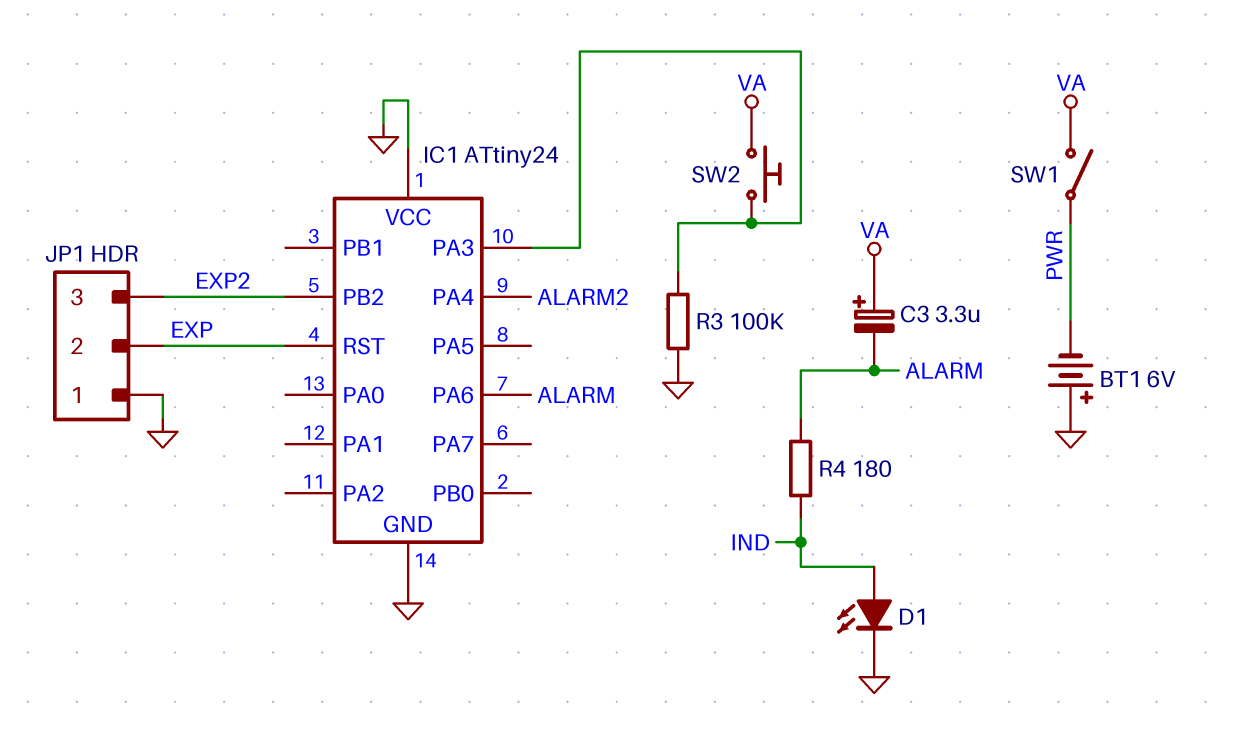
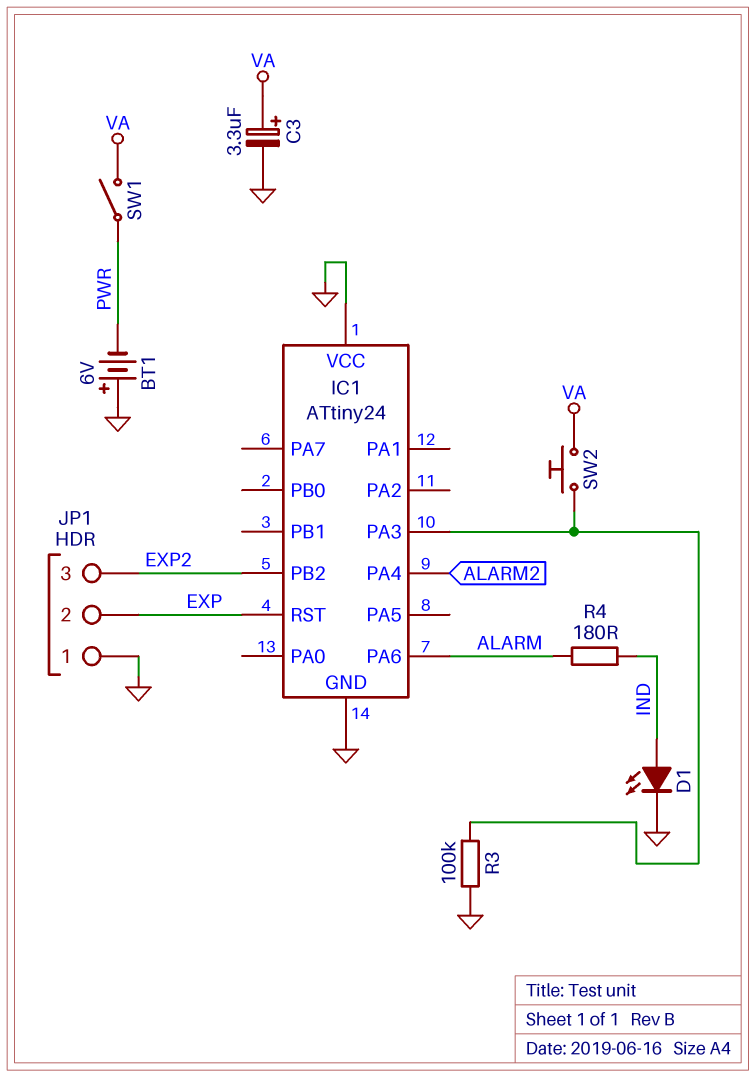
C3: 3.3uF (plus VA, minus ALARM) -> 3.3uF (plus VA, minus GND)

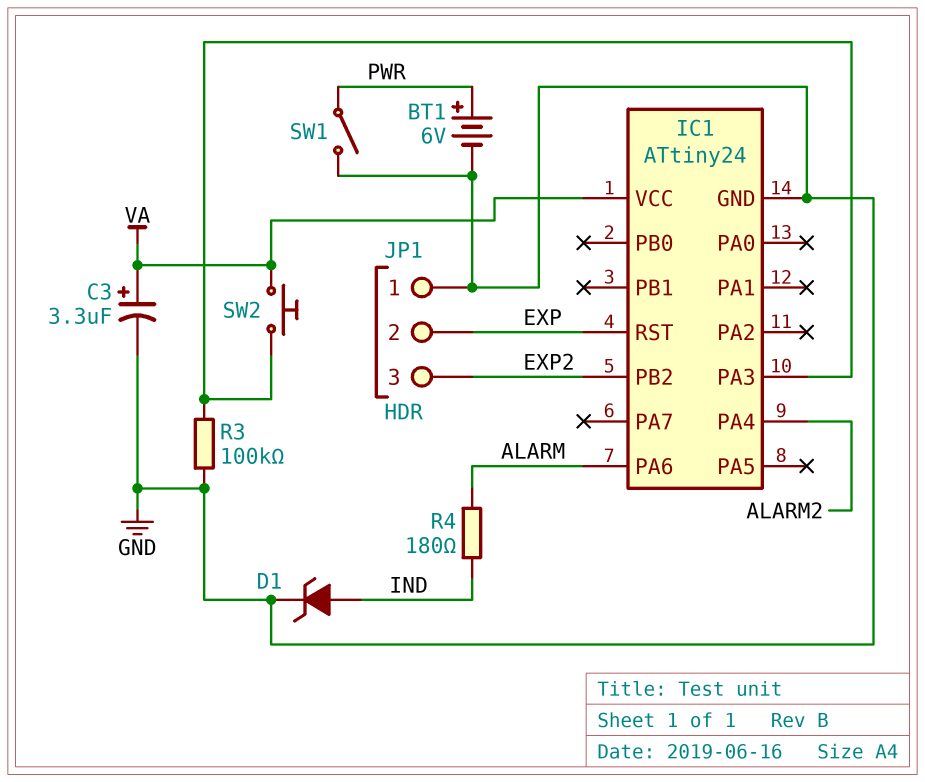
BT1: 6V (plus GND, minus PWR) -> 6V (plus PWR, minus GND)
D1: LED (A IND, K GND) -> zener (A IND, K GND)
IC1 pin VCC: GND -> VA
SW1: switch (PWR, VA) -> switch (GND, PWR)

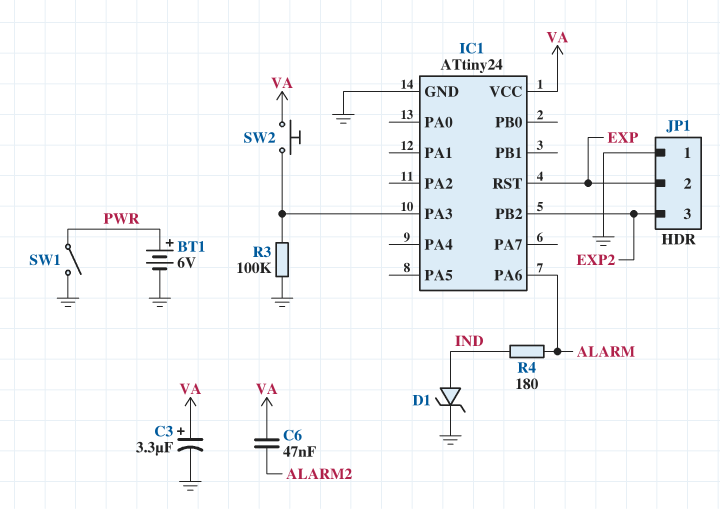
C6: none -> 47nF (ALARM2, VA)
IC1 pin PA4: ALARM2 -> none

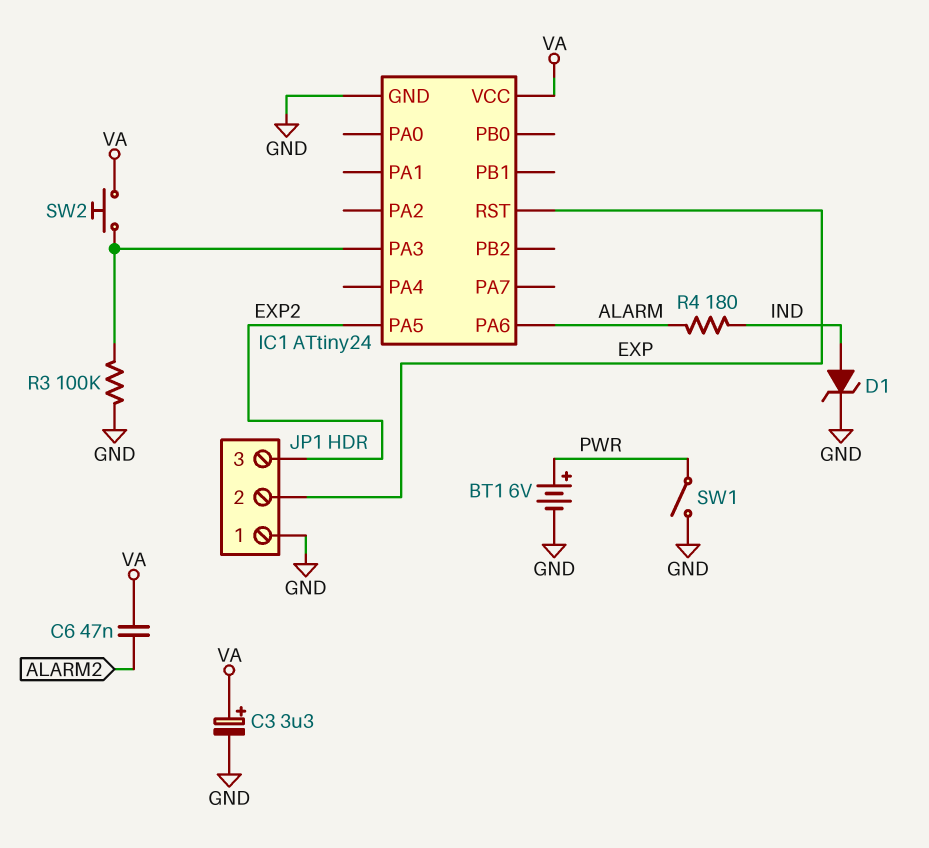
IC1 pin PA5: none -> EXP2
IC1 pin PB2: EXP2 -> none

